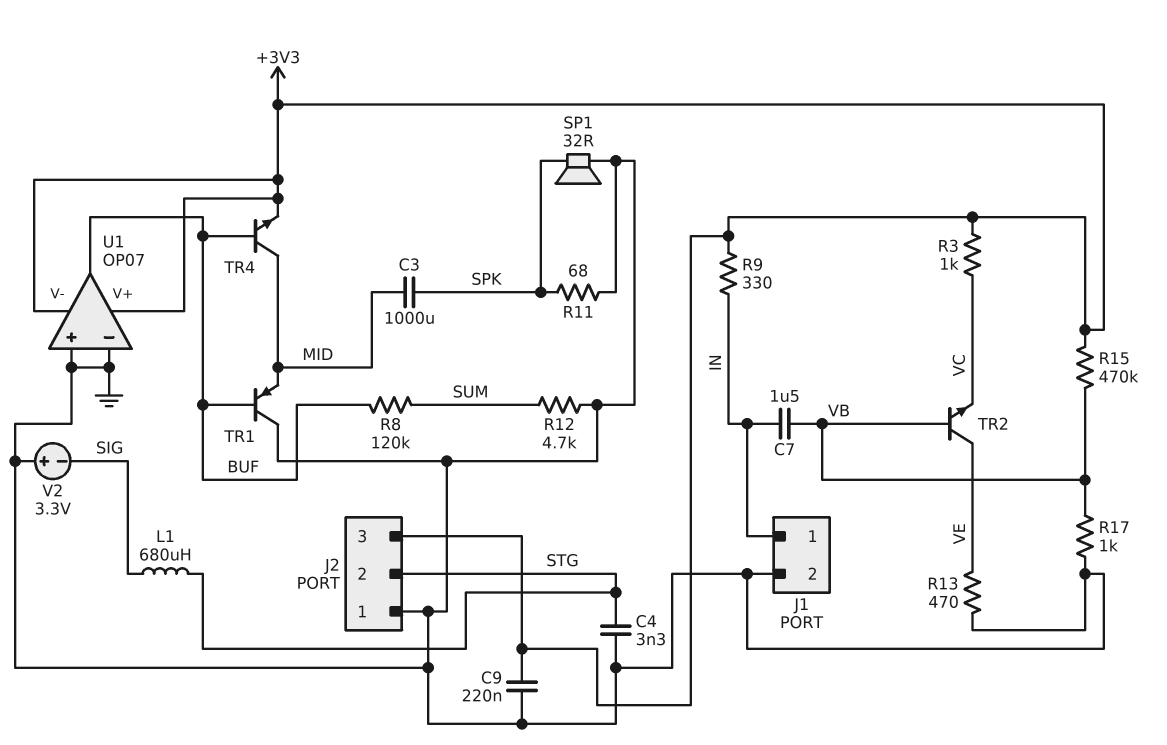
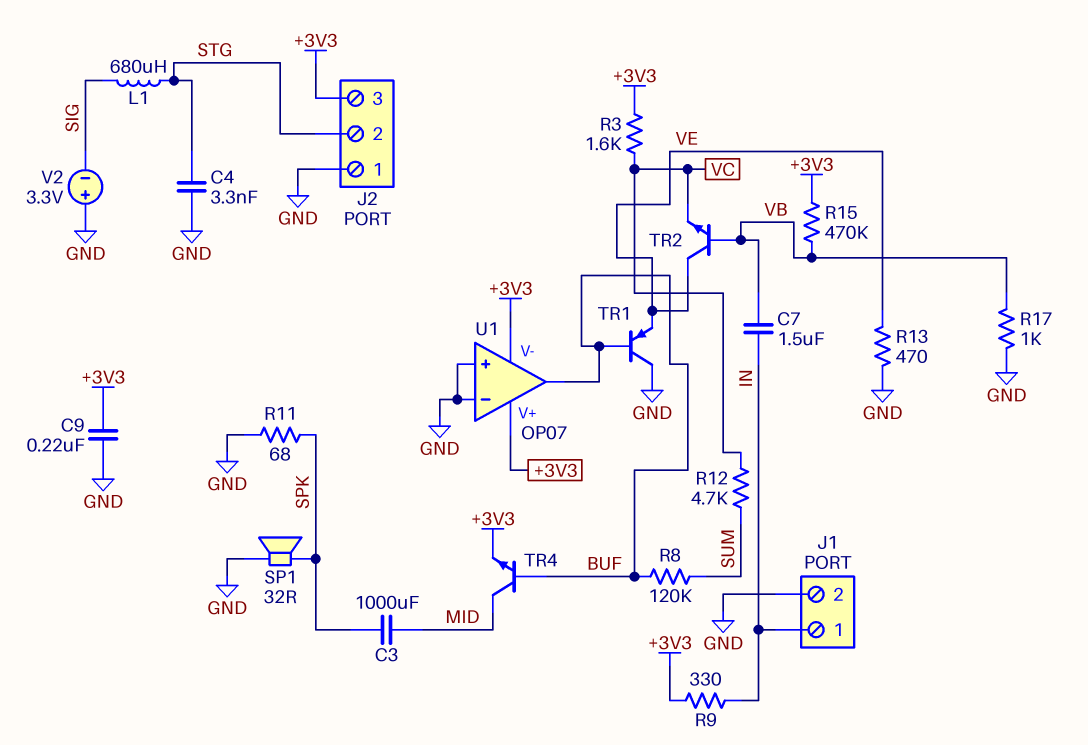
R3: 1k (+3V3, VC) -> 1.6k (+3V3, VC)
R12: 4.7k (GND, SUM) -> 4.7k (SUM, VC)
TR1: PNP (B BUF, C GND, E MID) -> PNP (B BUF, C GND, E VE)

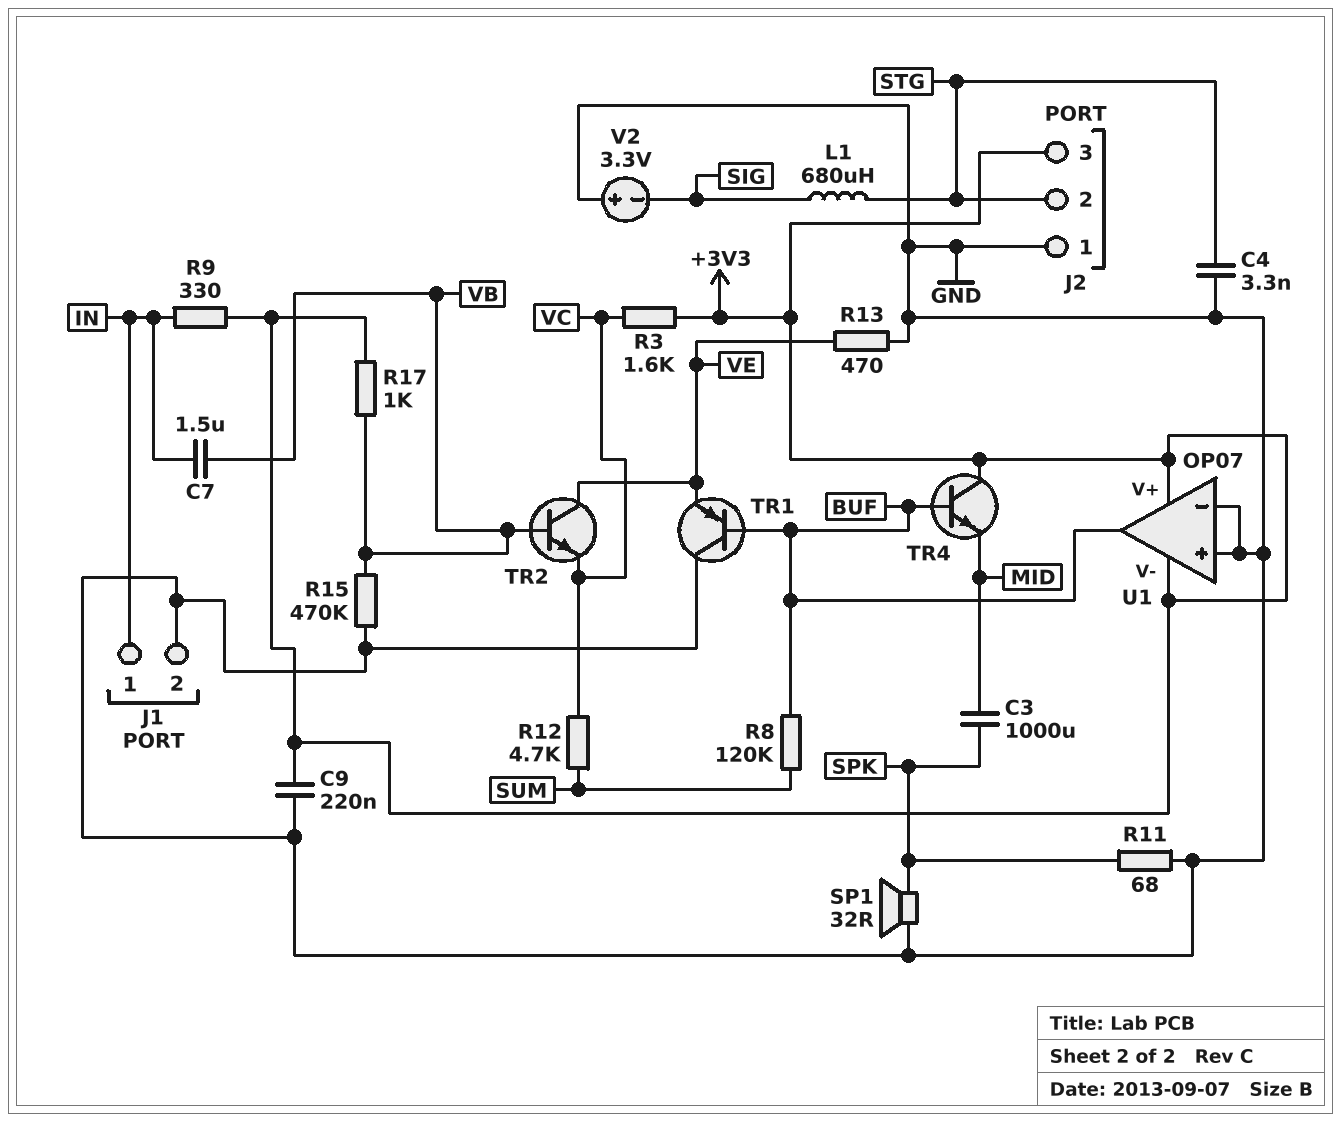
R15: 470k (+3V3, VB) -> 470k (GND, VB)
R17: 1k (GND, VB) -> 1k (+3V3, VB)
TR4: NPN (B BUF, C MID, E +3V3) -> NPN (B BUF, C +3V3, E MID)

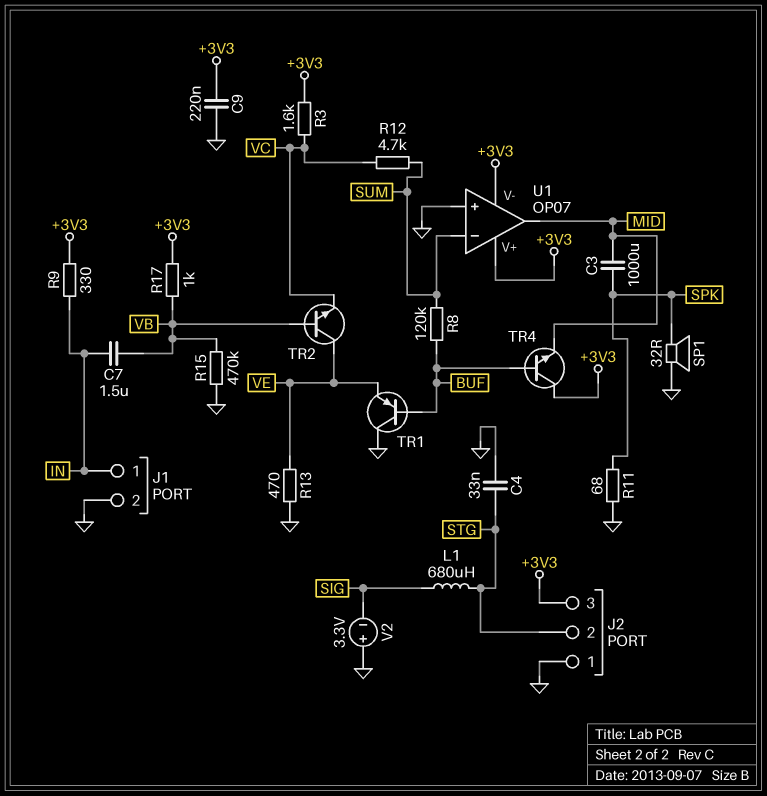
C4: 3.3nF (GND, STG) -> 33nF (GND, STG)
U1 pin in-: GND -> SUM
U1 pin out: BUF -> MID

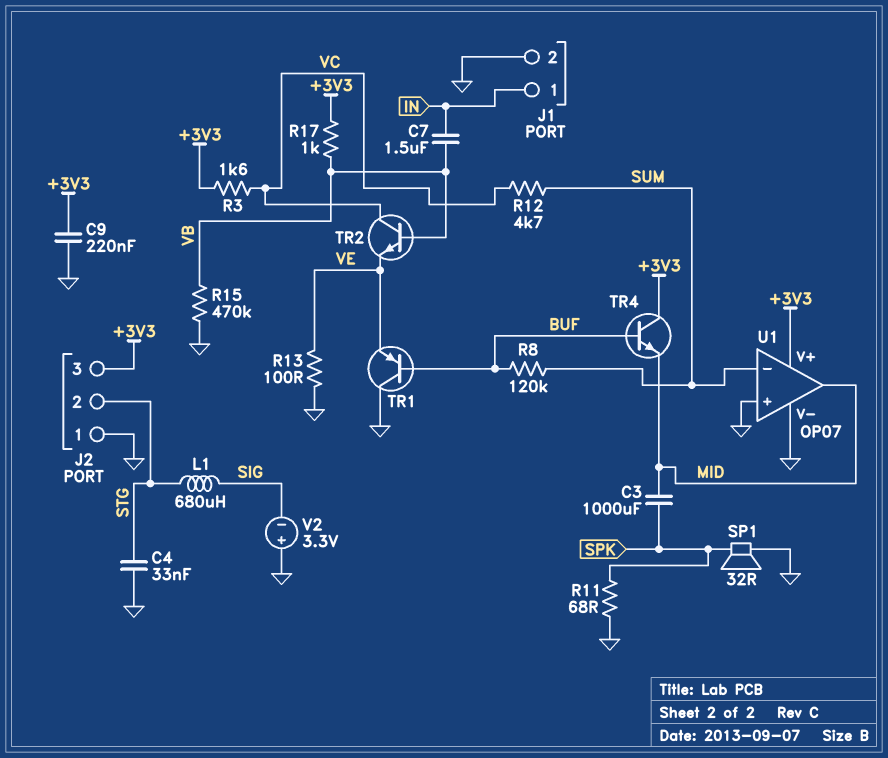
R9: 330 (+3V3, IN) -> none
R13: 470 (GND, VE) -> 100 (GND, VE)
TR2: NPN (B VB, C VE, E VC) -> NPN (B VB, C VC, E VE)
U1 pin V-: +3V3 -> GND

